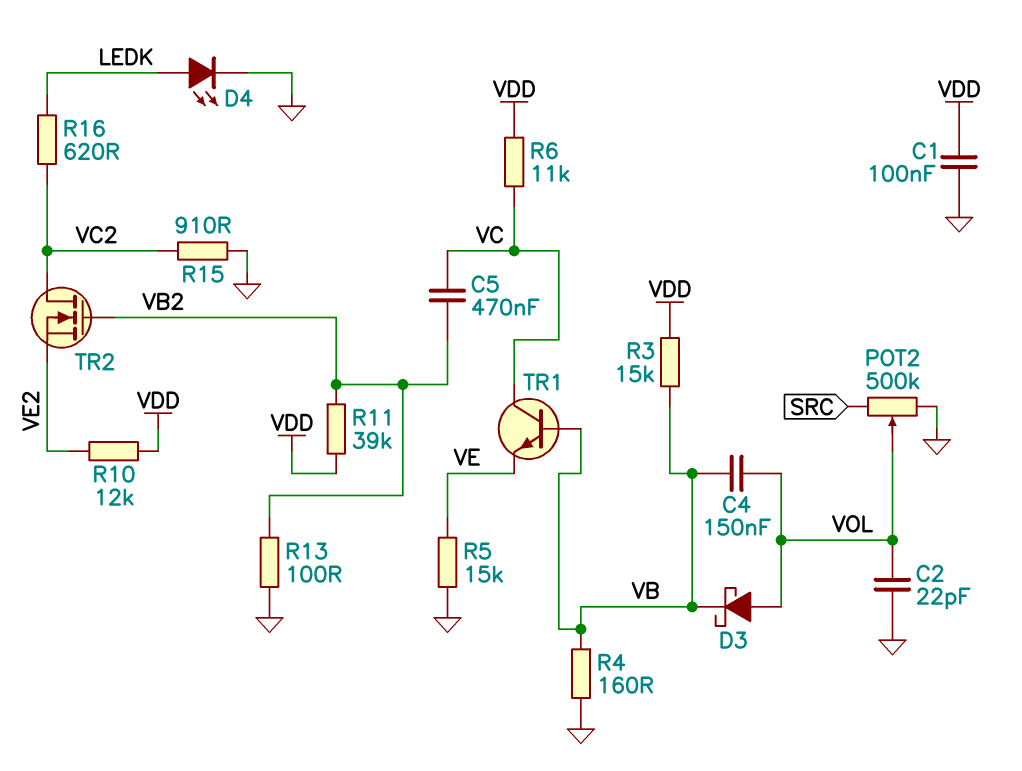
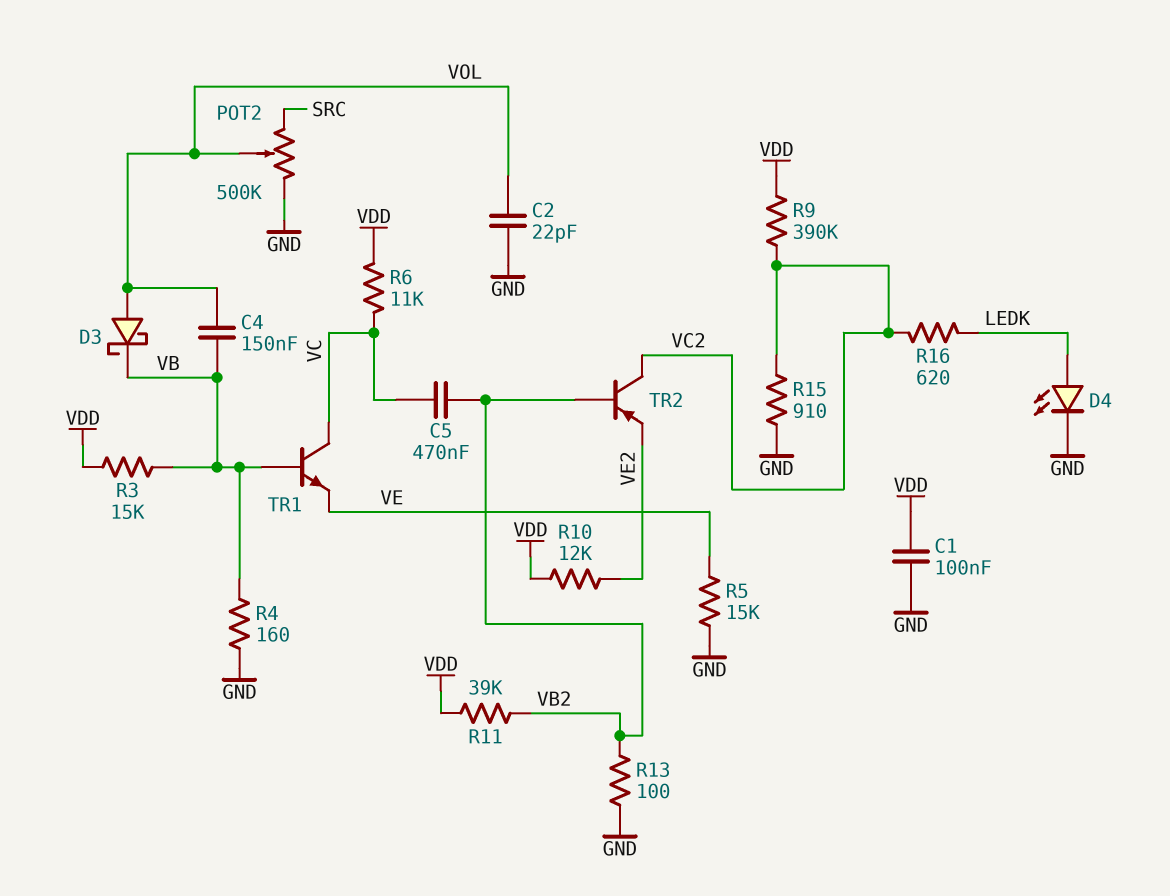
R9: none -> 390k (VC2, VDD)
TR2: NMOS (G VB2, D VC2, S VE2) -> PNP (B VB2, C VC2, E VE2)

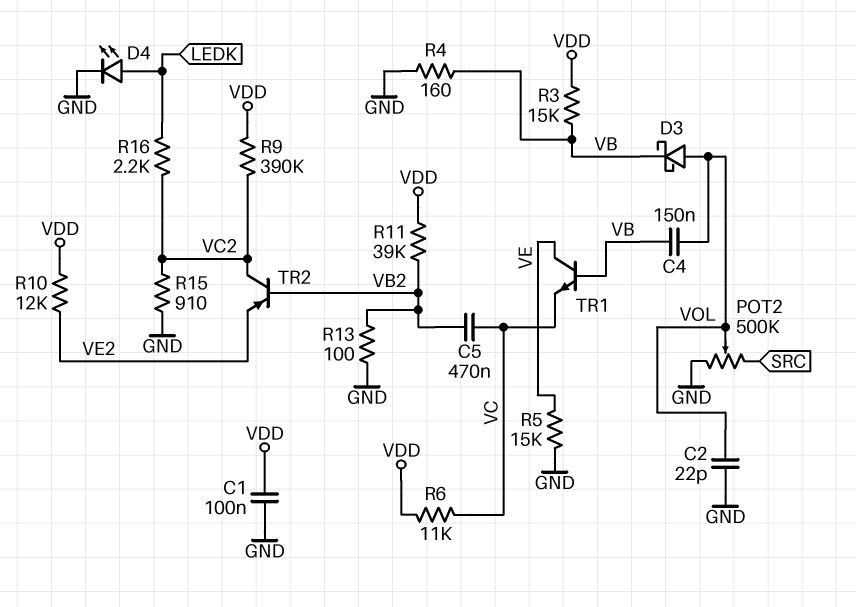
R16: 620 (LEDK, VC2) -> 2.2k (LEDK, VC2)
TR1: NPN (B VB, C VC, E VE) -> NPN (B VB, C VE, E VC)

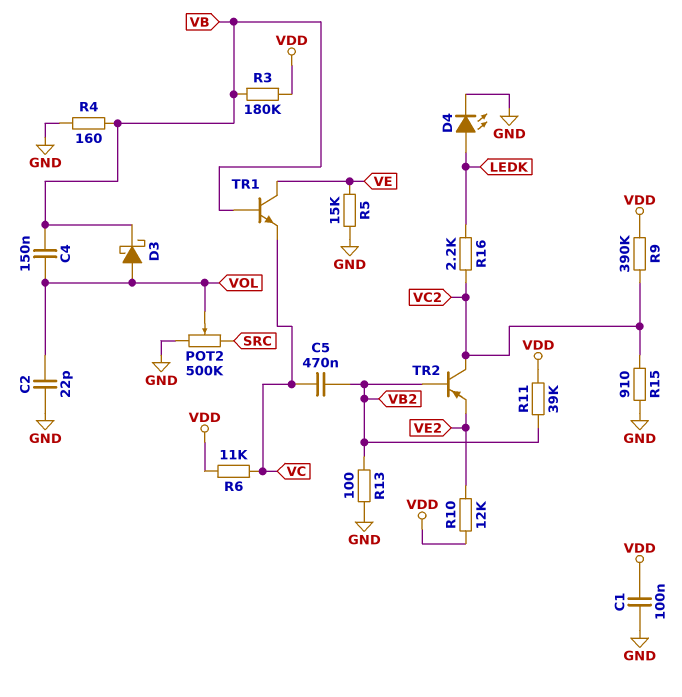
R3: 15k (VB, VDD) -> 180k (VB, VDD)

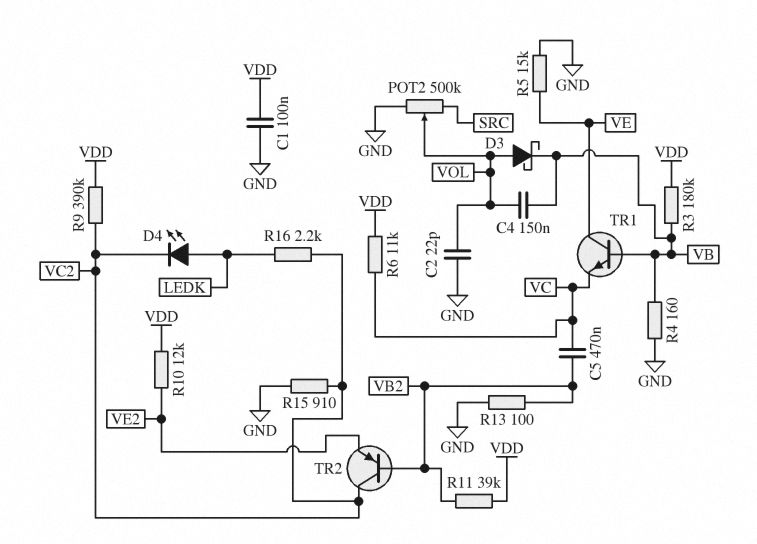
D4: LED (A LEDK, K GND) -> LED (A LEDK, K VC2)

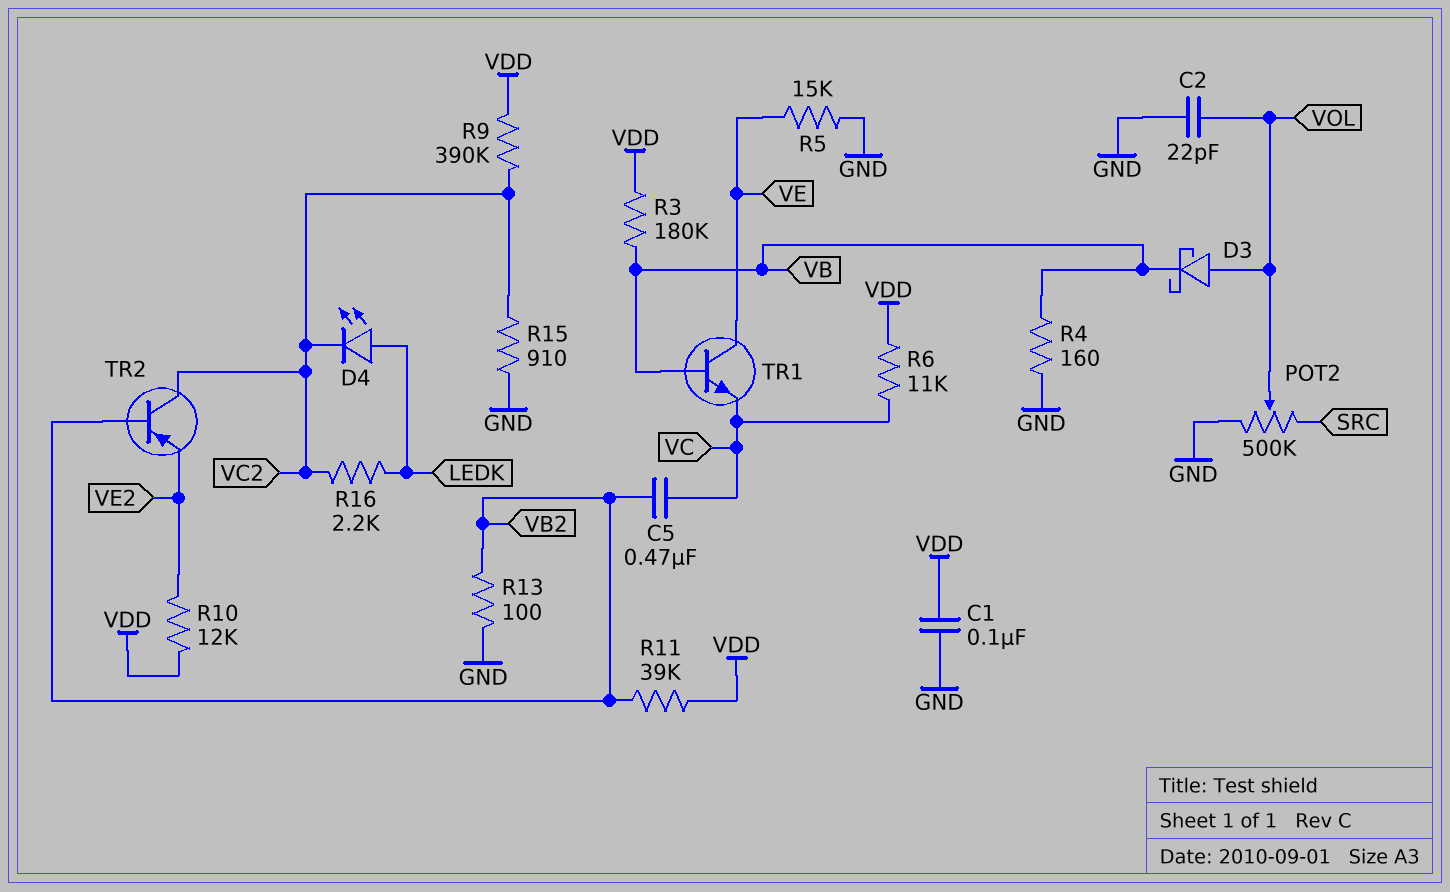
C4: 150nF (VB, VOL) -> none

